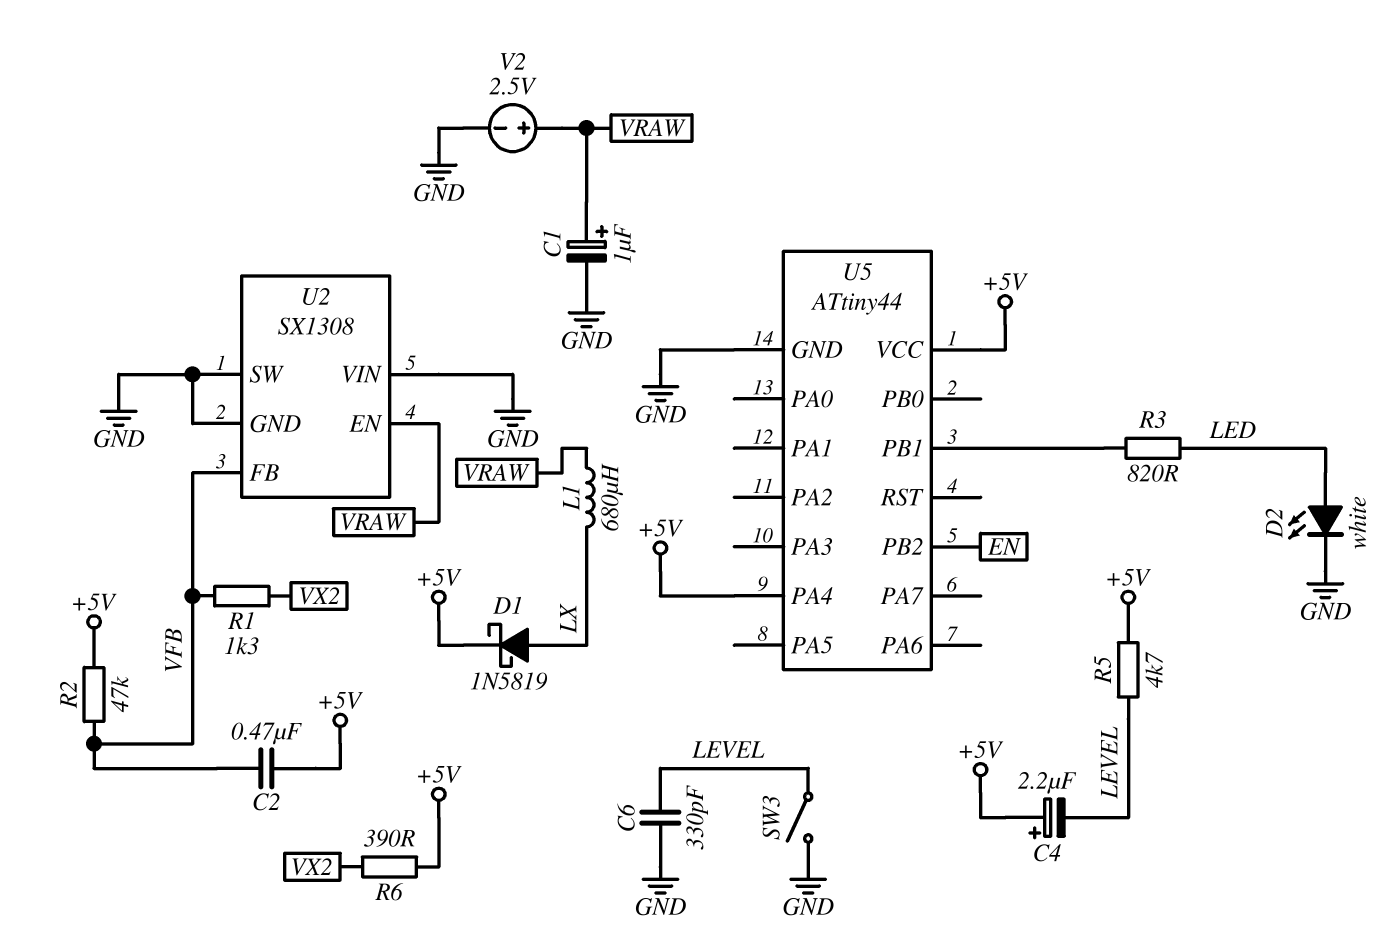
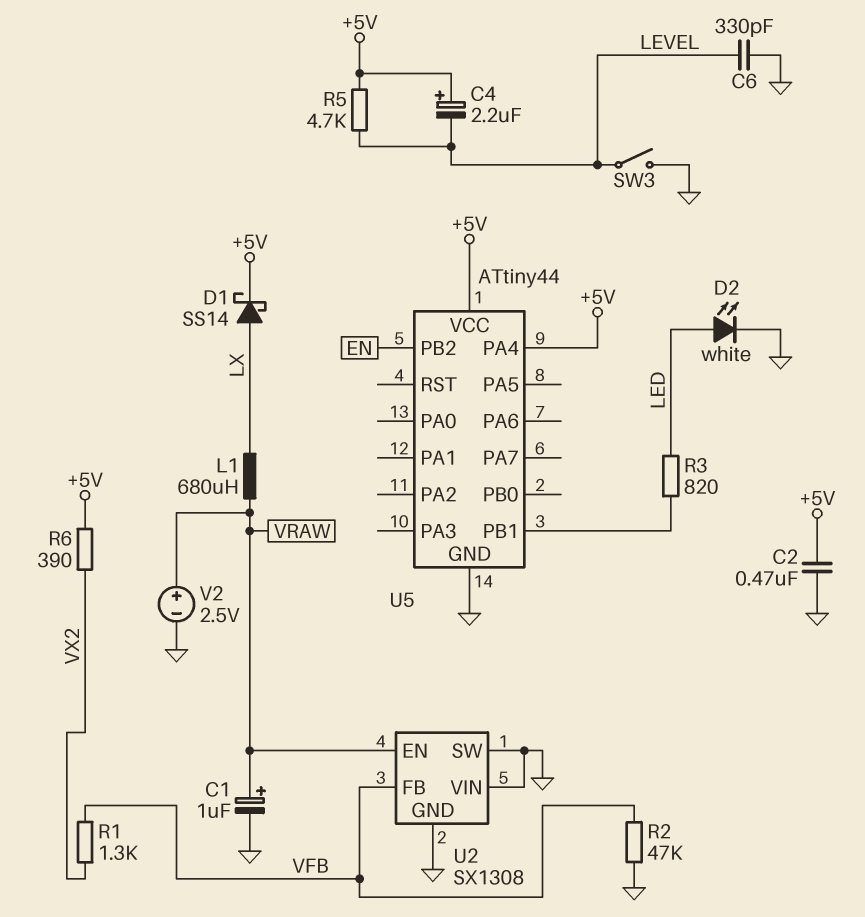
C2: 470nF (+5V, VFB) -> 470nF (+5V, GND)
D1: schottky 1N5819 (A LX, K +5V) -> schottky SS14 (A LX, K +5V)
R2: 47k (+5V, VFB) -> 47k (GND, VFB)

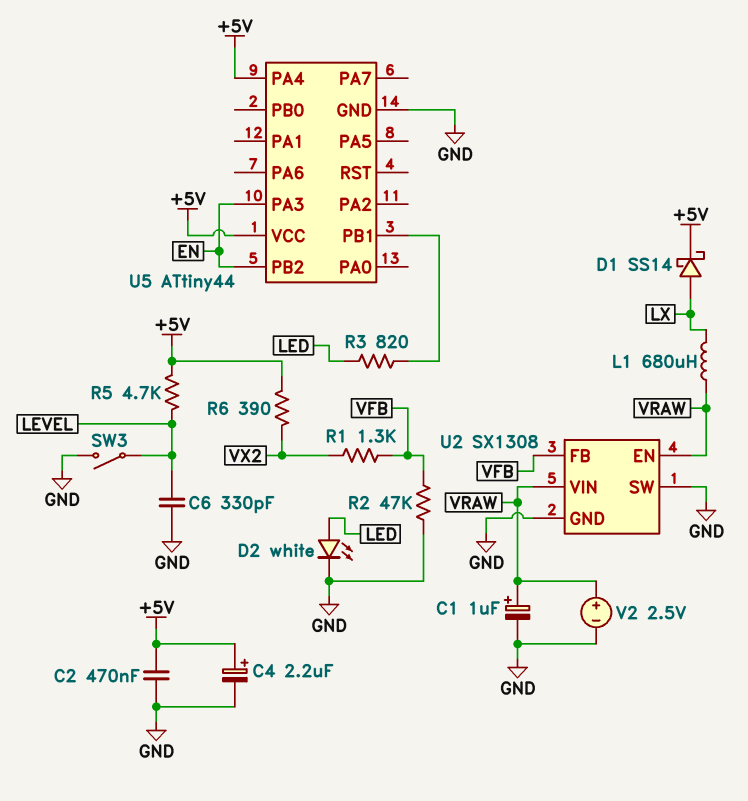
C4: 2.2uF (plus +5V, minus LEVEL) -> 2.2uF (plus +5V, minus GND)
U2 pin VIN: GND -> VRAW
U5 pin PA3: none -> EN

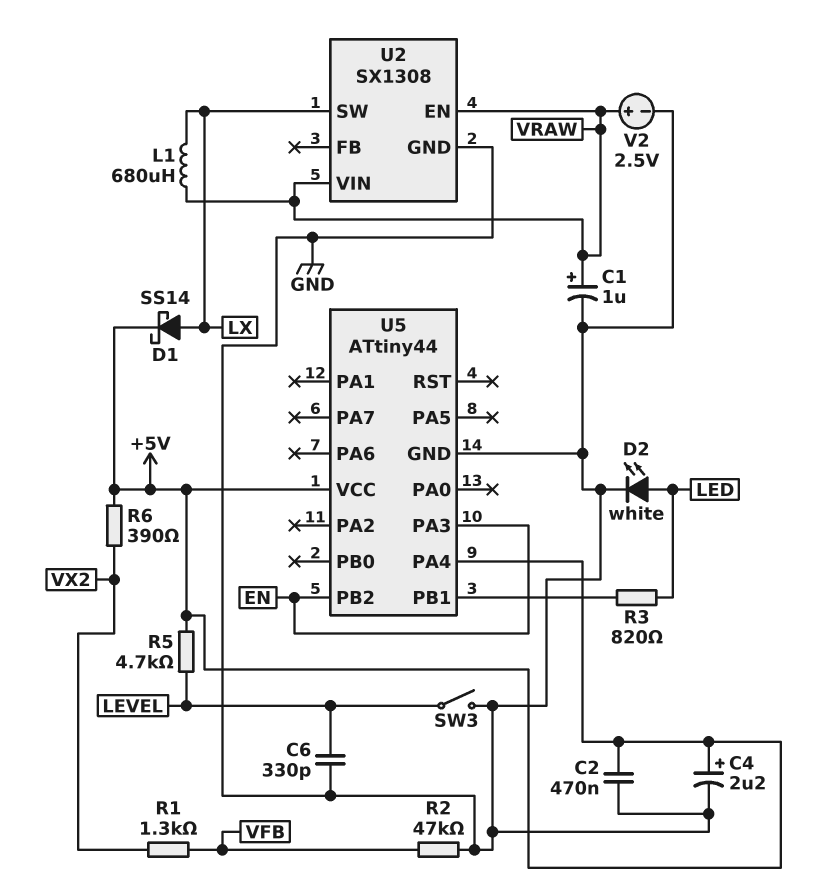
U2 pin FB: VFB -> none
U2 pin SW: GND -> LX

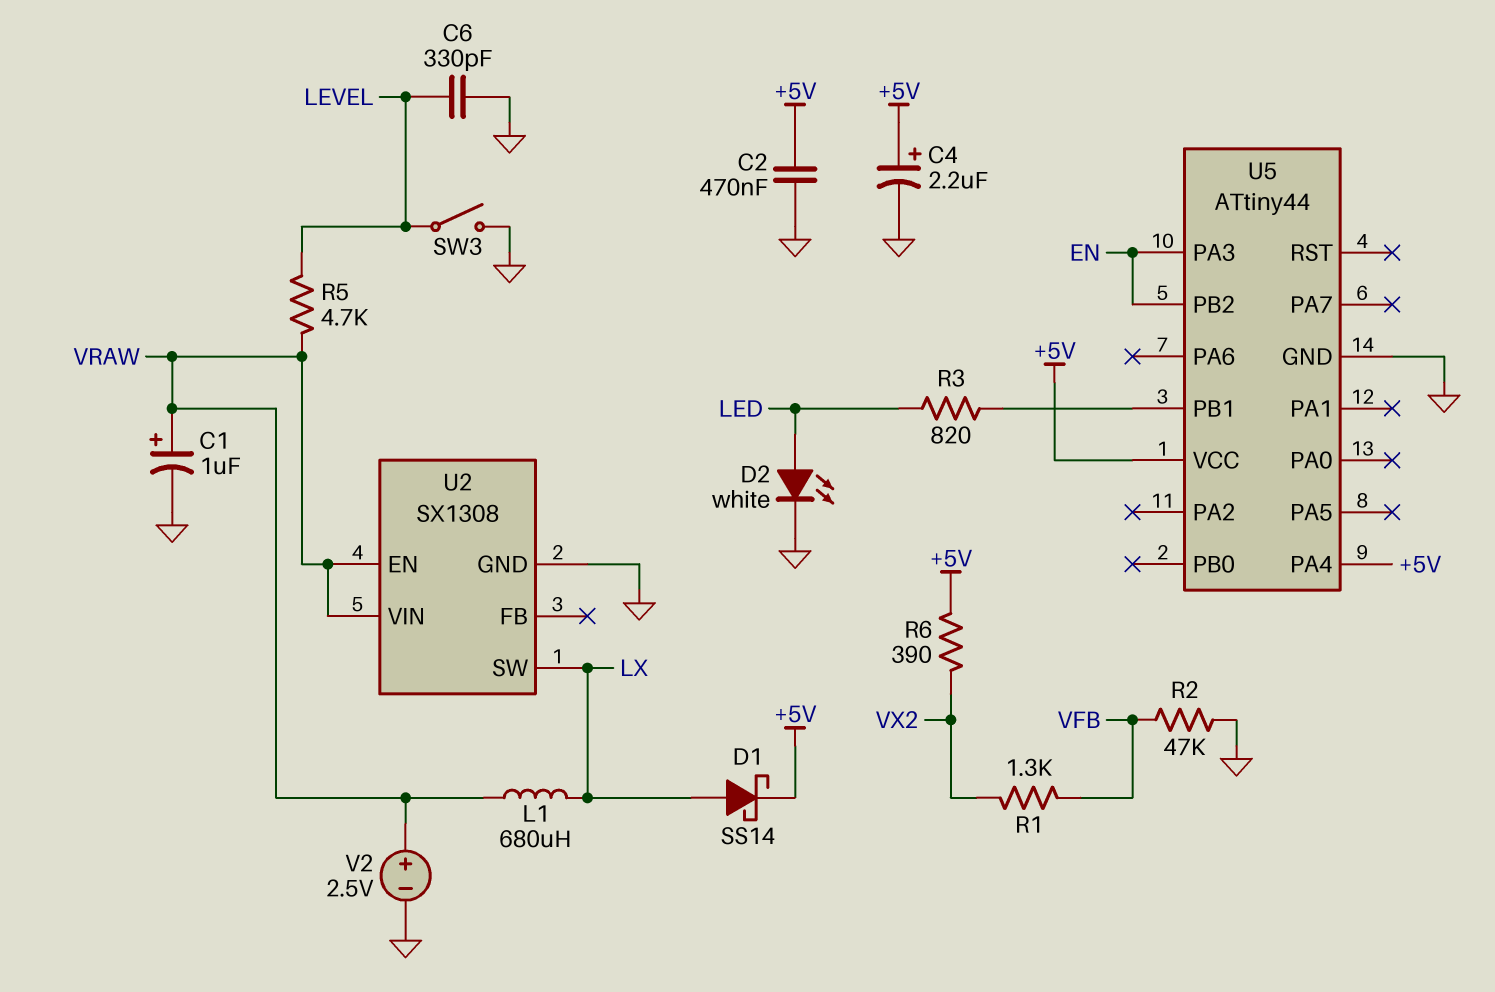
R5: 4.7k (+5V, LEVEL) -> 4.7k (LEVEL, VRAW)

